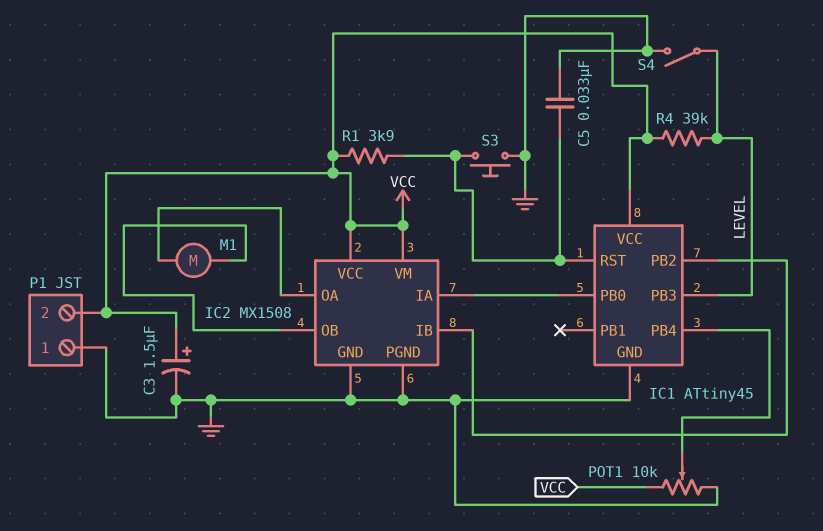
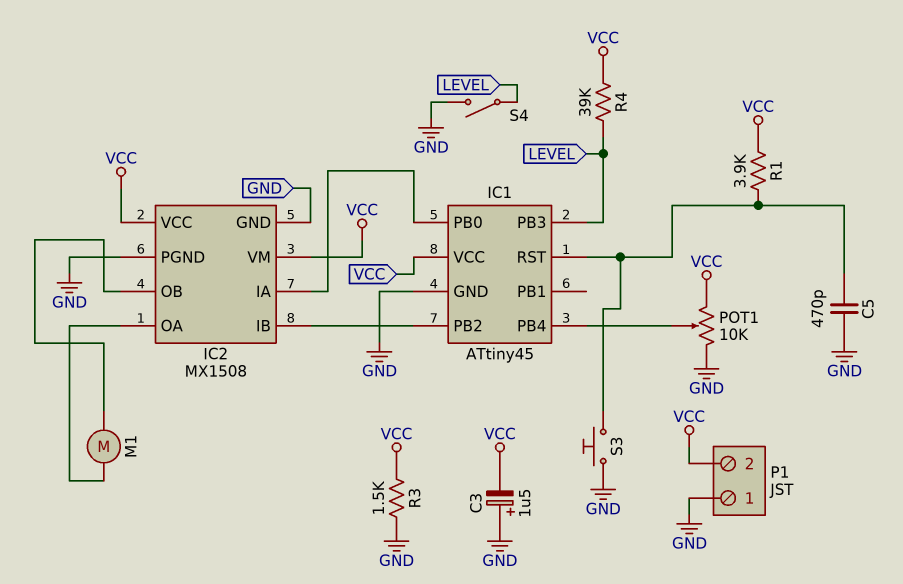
C3: 1.5uF (plus VCC, minus GND) -> 1.5uF (plus GND, minus VCC)
C5: 33nF (GND, IC1/RST) -> 470pF (GND, IC1/RST)
R3: none -> 1.5k (GND, VCC)

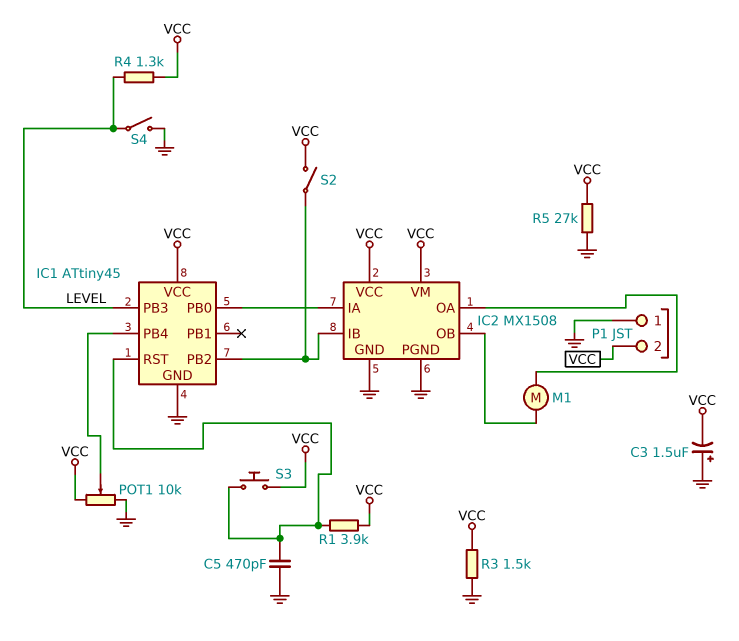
R4: 39k (LEVEL, VCC) -> 1.3k (LEVEL, VCC)
R5: none -> 27k (GND, VCC)
S2: none -> switch (IC1/PB2, VCC)
S3: button (GND, IC1/RST) -> button (IC1/RST, VCC)

